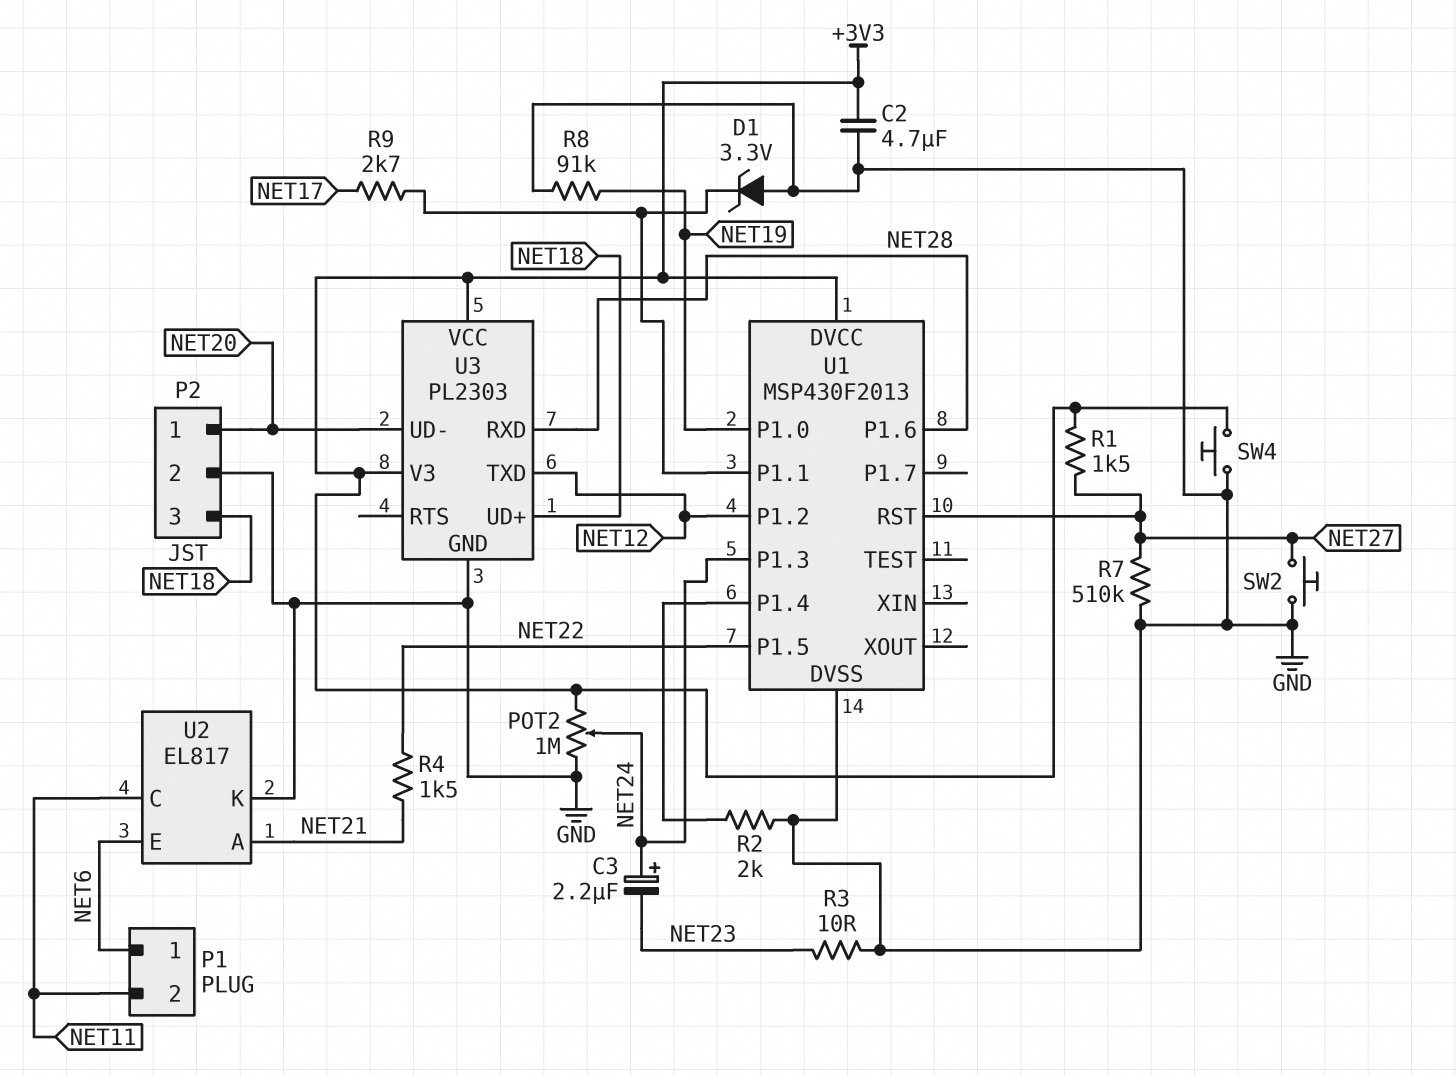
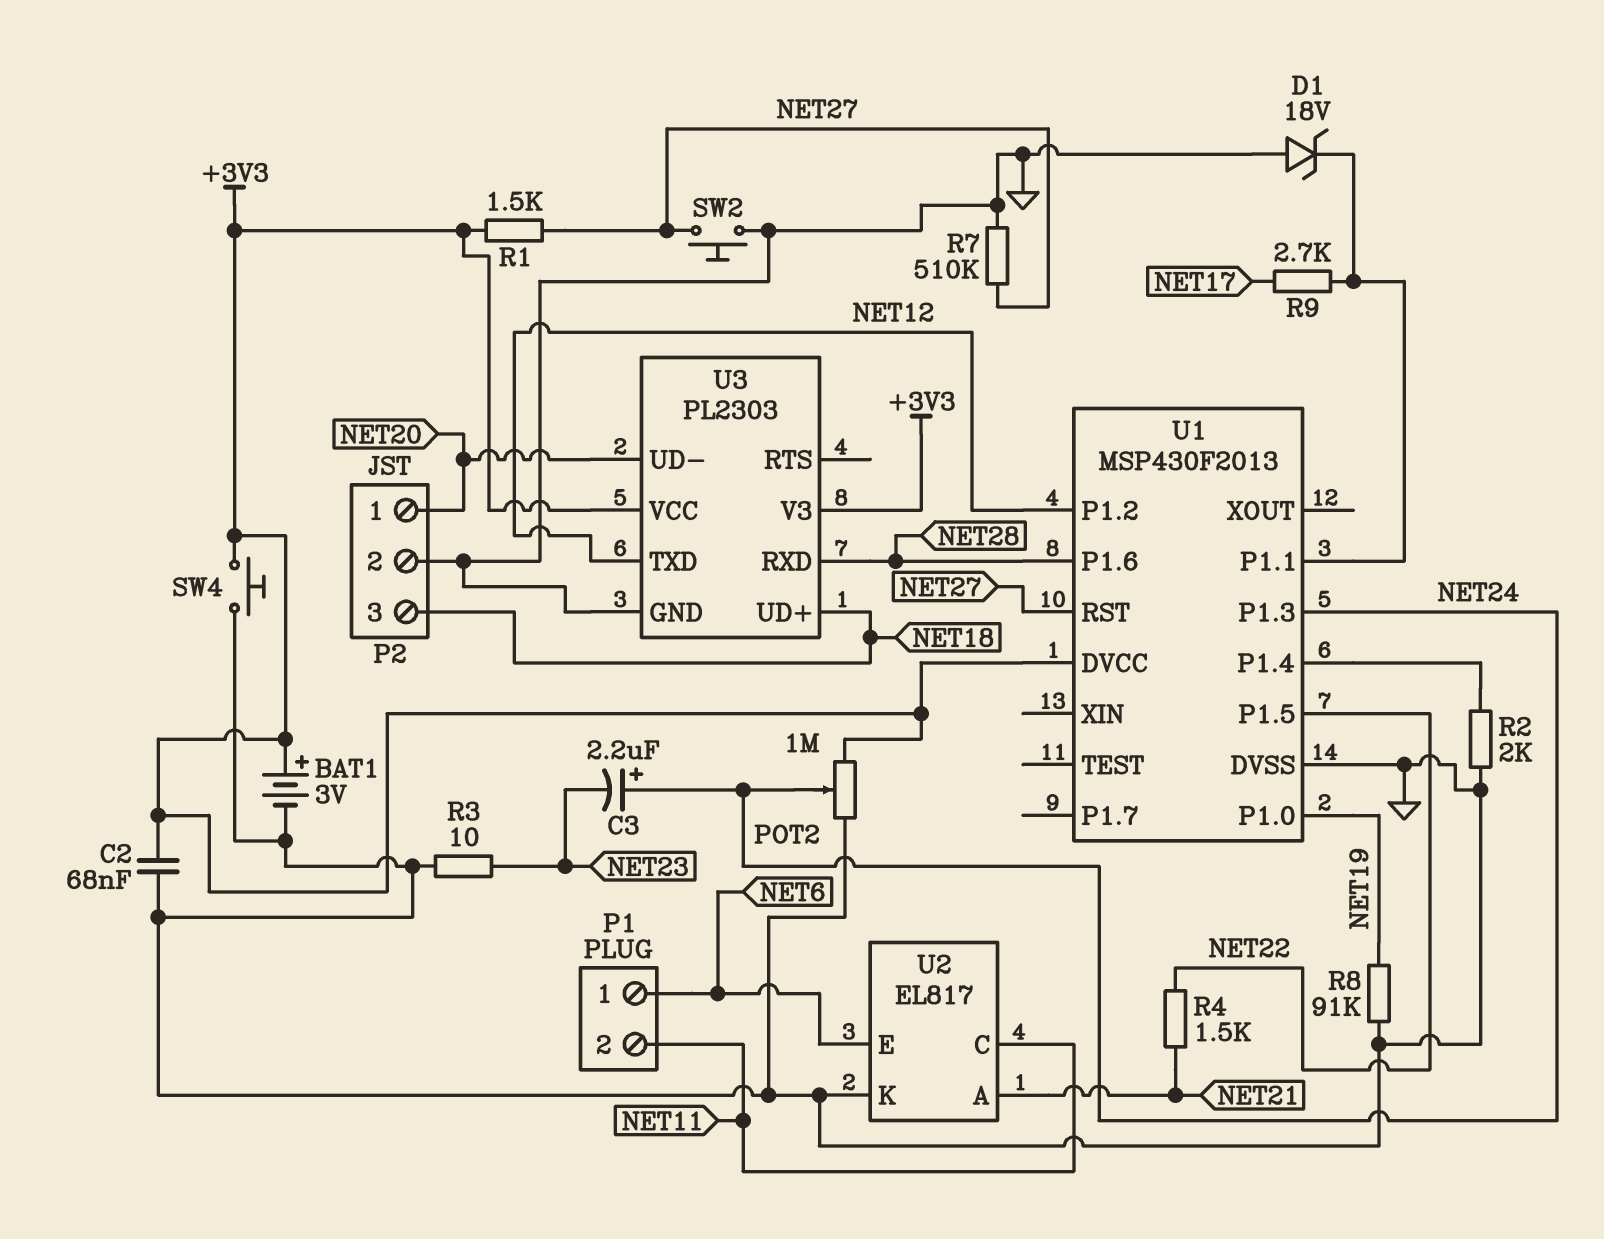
BAT1: none -> 3V (plus +3V3, minus GND)
C2: 4.7uF (+3V3, GND) -> 68nF (+3V3, GND)
D1: zener 3.3V (A GND, K U1/P1.1) -> zener 18V (A GND, K U1/P1.1)

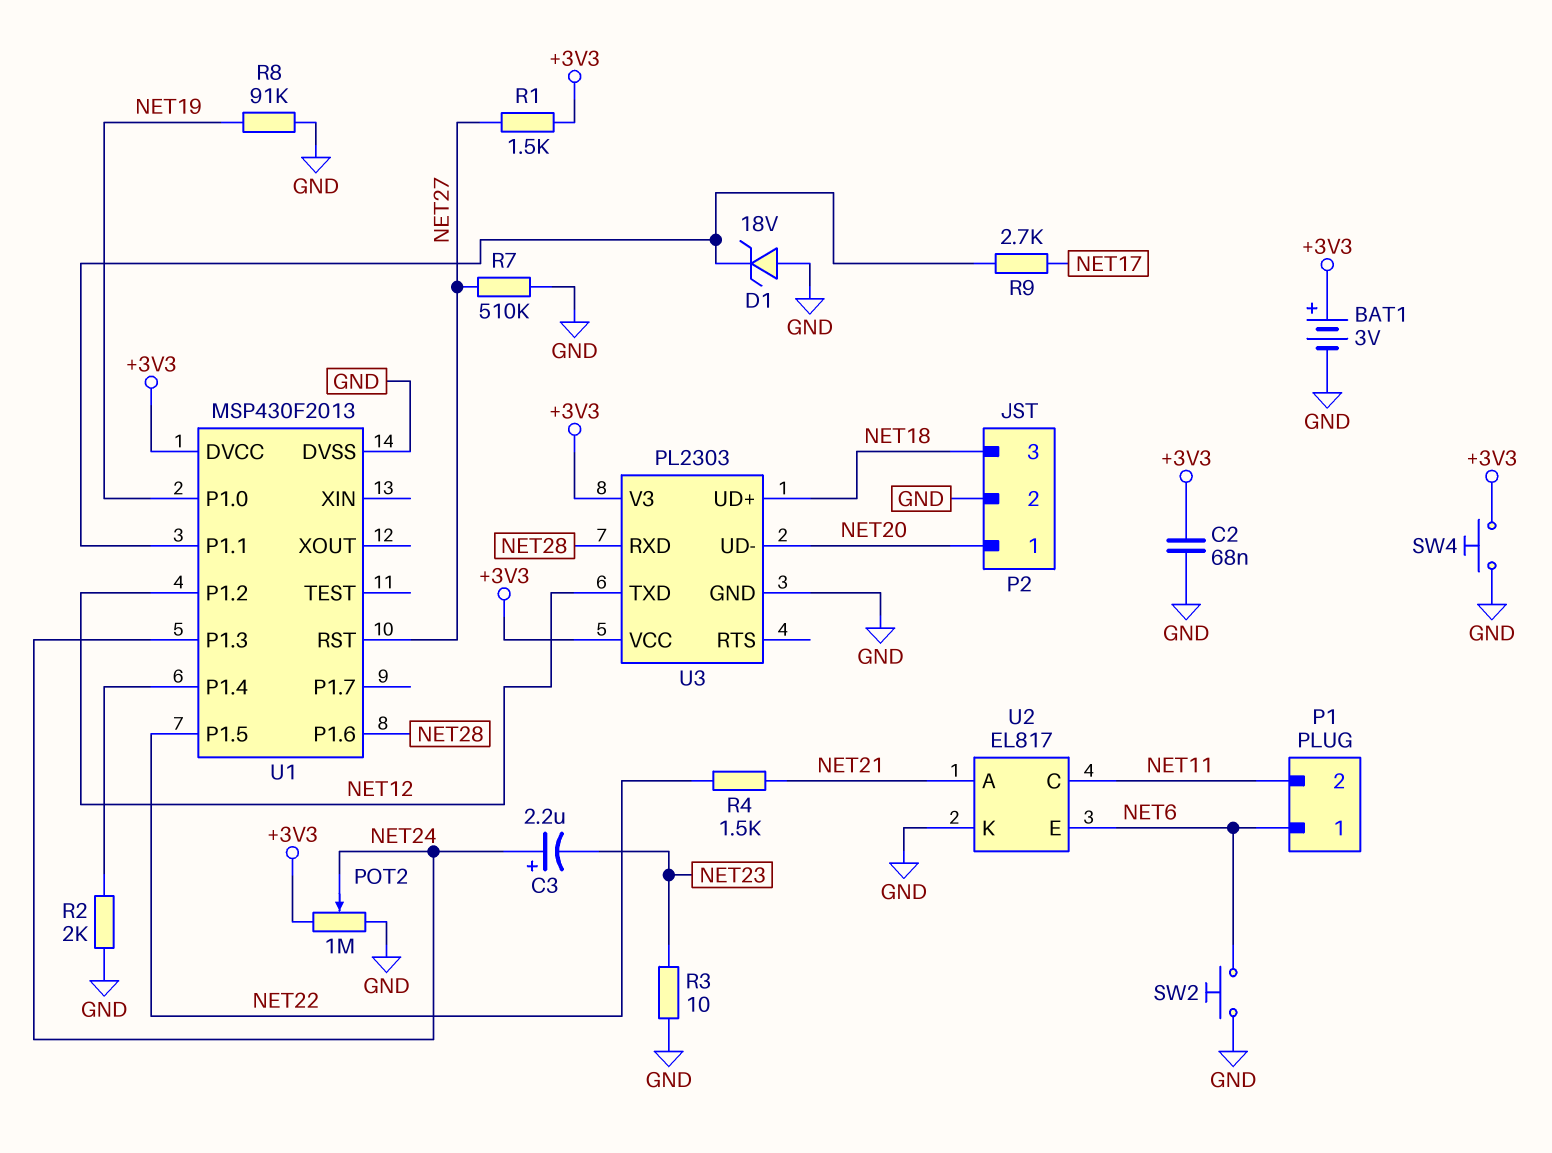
SW2: button (GND, NET27) -> button (GND, NET6)

